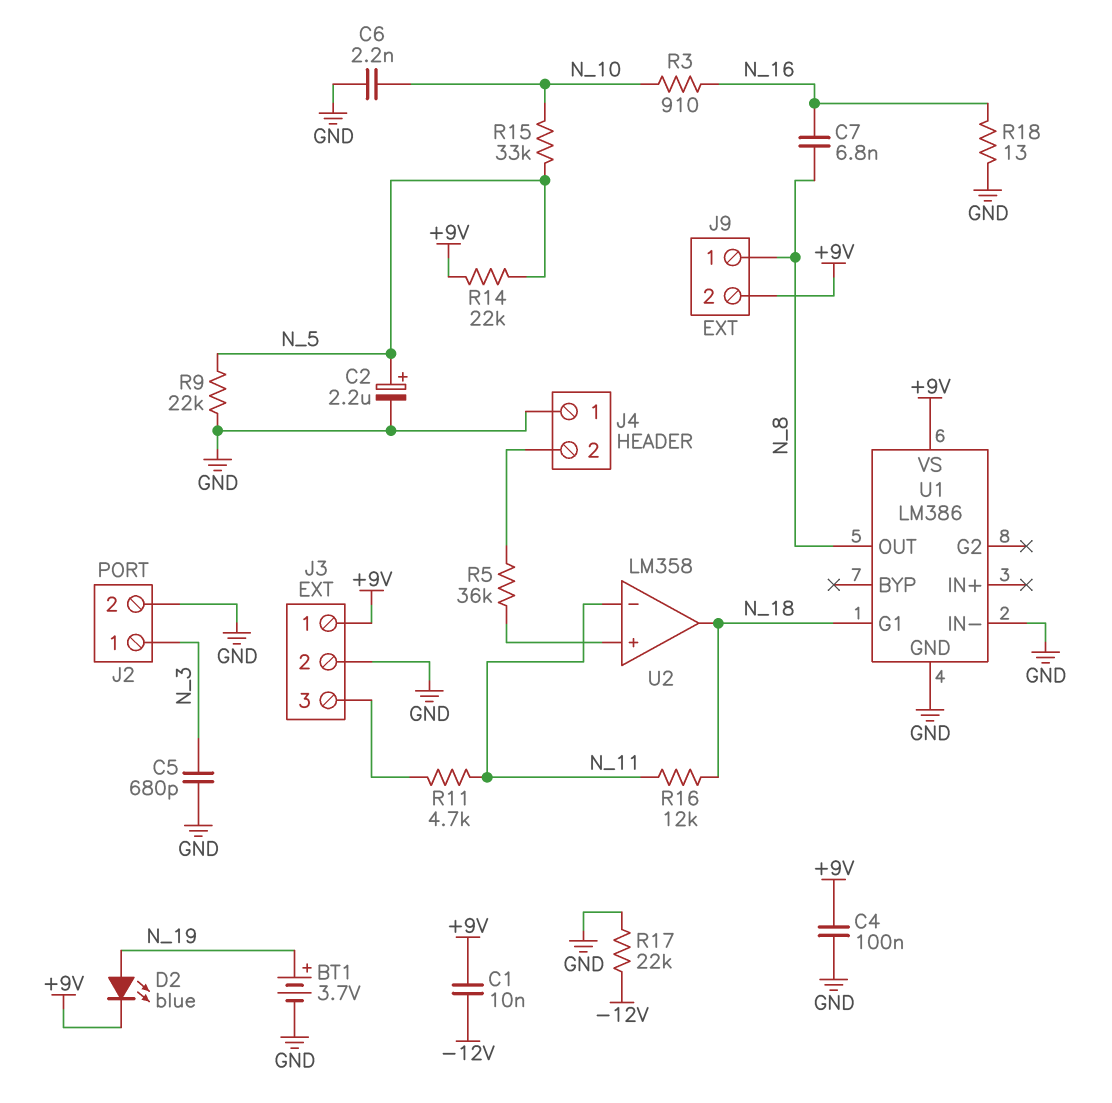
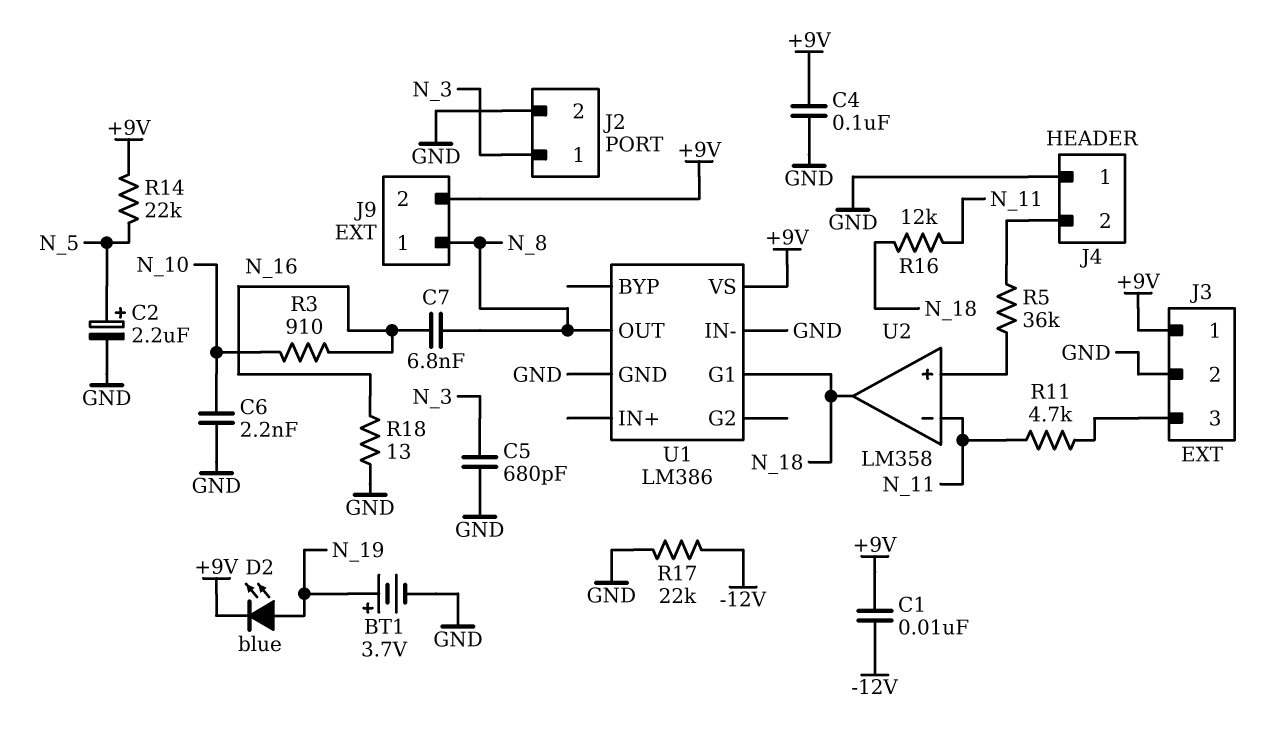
R9: 22k (GND, N_5) -> none
R15: 33k (N_5, N_10) -> none

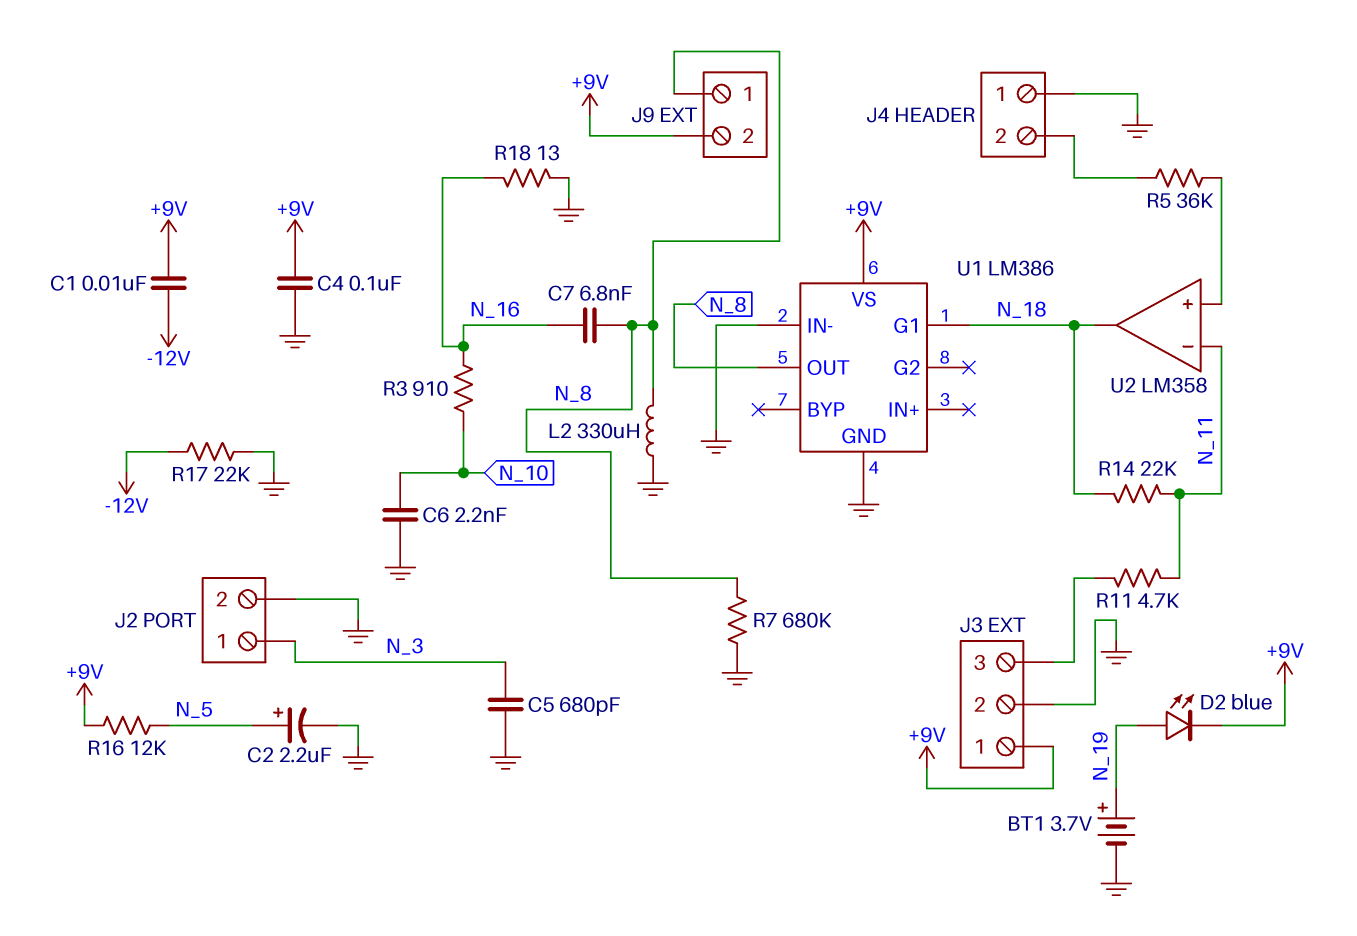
L2: none -> 330uH (GND, N_8)
R7: none -> 680k (GND, N_8)
R14: 22k (+9V, N_5) -> 22k (N_11, N_18)
R16: 12k (N_11, N_18) -> 12k (+9V, N_5)

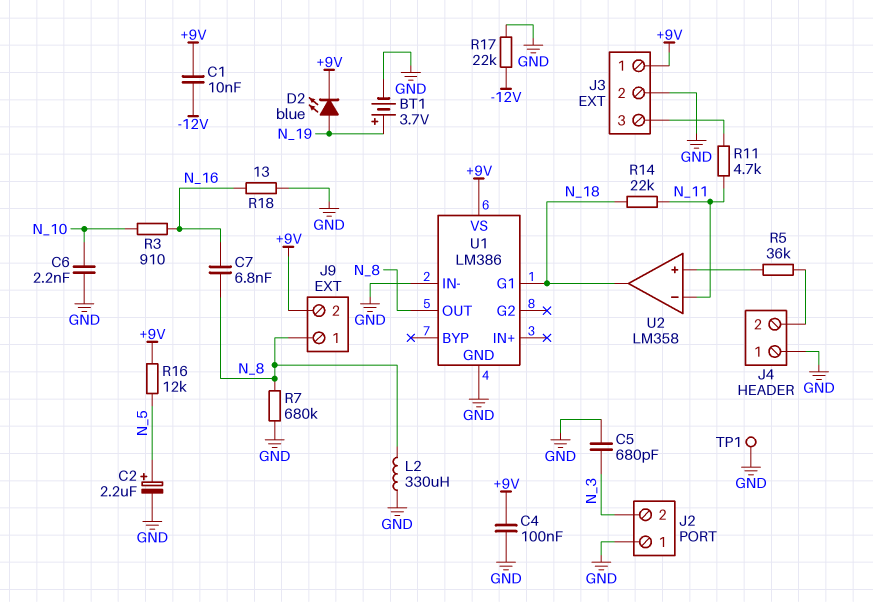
J2 pin 1: N_3 -> GND
J2 pin 2: GND -> N_3
TP1: none -> test point (GND)

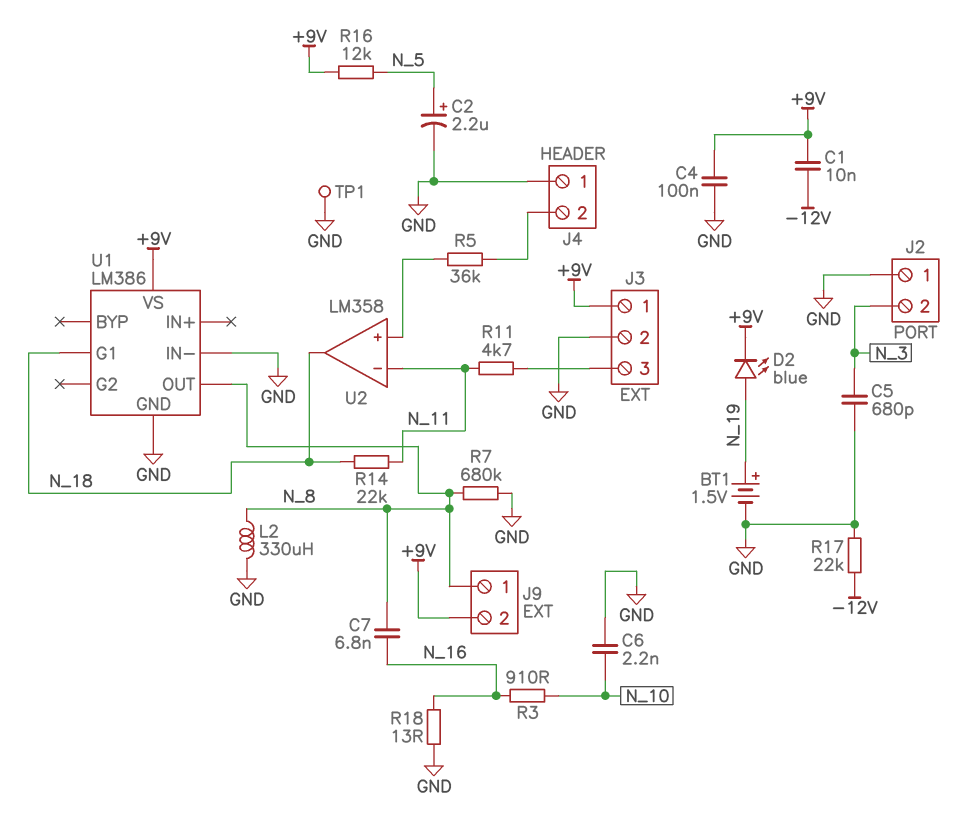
BT1: 3.7V (plus N_19, minus GND) -> 1.5V (plus N_19, minus GND)

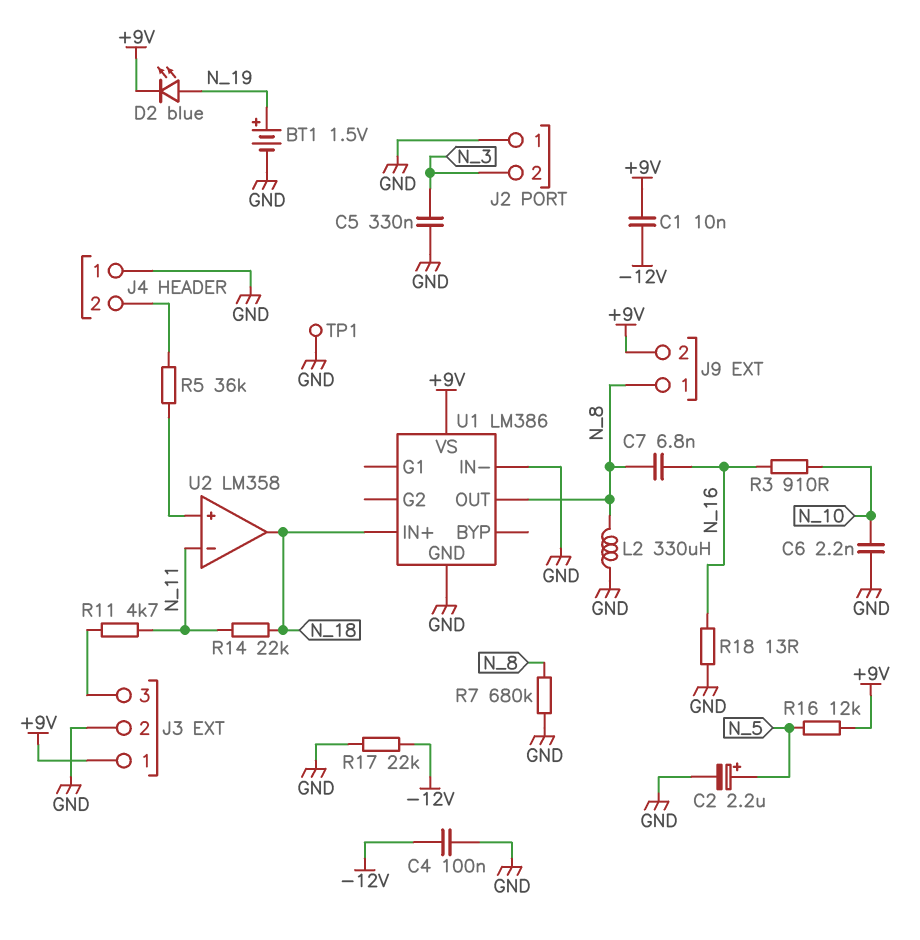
C4: 100nF (+9V, GND) -> 100nF (-12V, GND)
C5: 680pF (GND, N_3) -> 330nF (GND, N_3)
U1 pin G1: N_18 -> none
U1 pin IN+: none -> N_18

